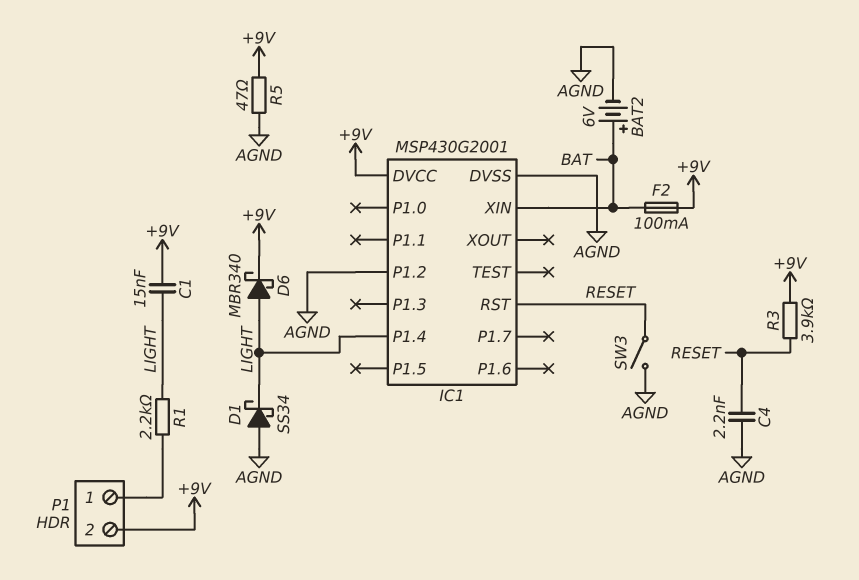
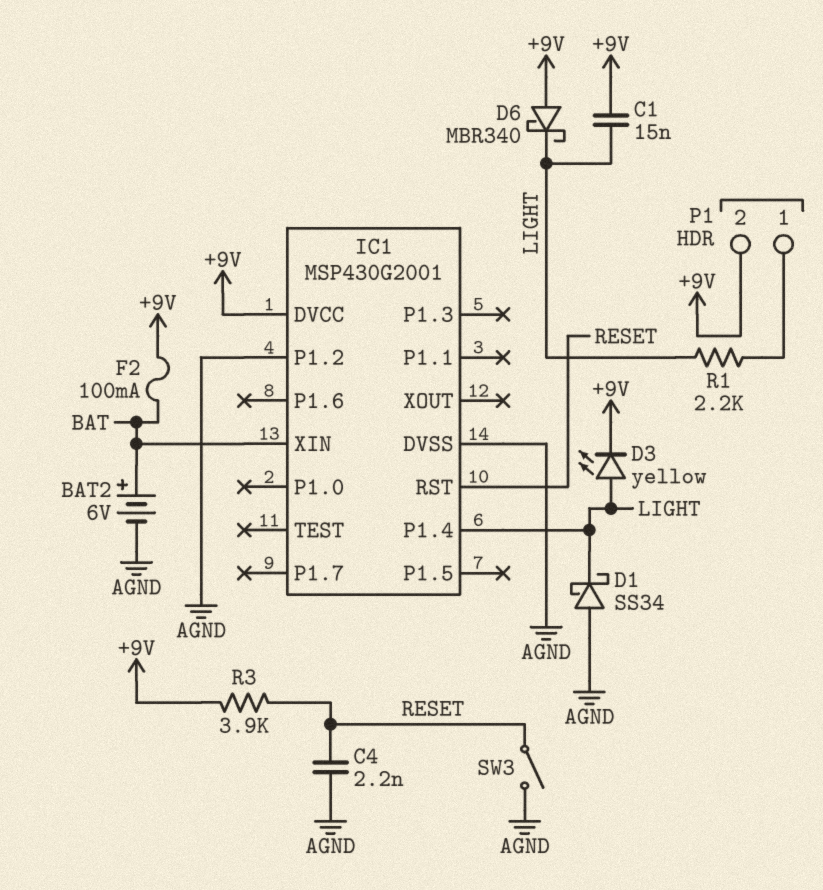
D3: none -> LED yellow (A LIGHT, K +9V)
D6: schottky MBR340 (A LIGHT, K +9V) -> schottky MBR340 (A +9V, K LIGHT)
R5: 47 (+9V, AGND) -> none

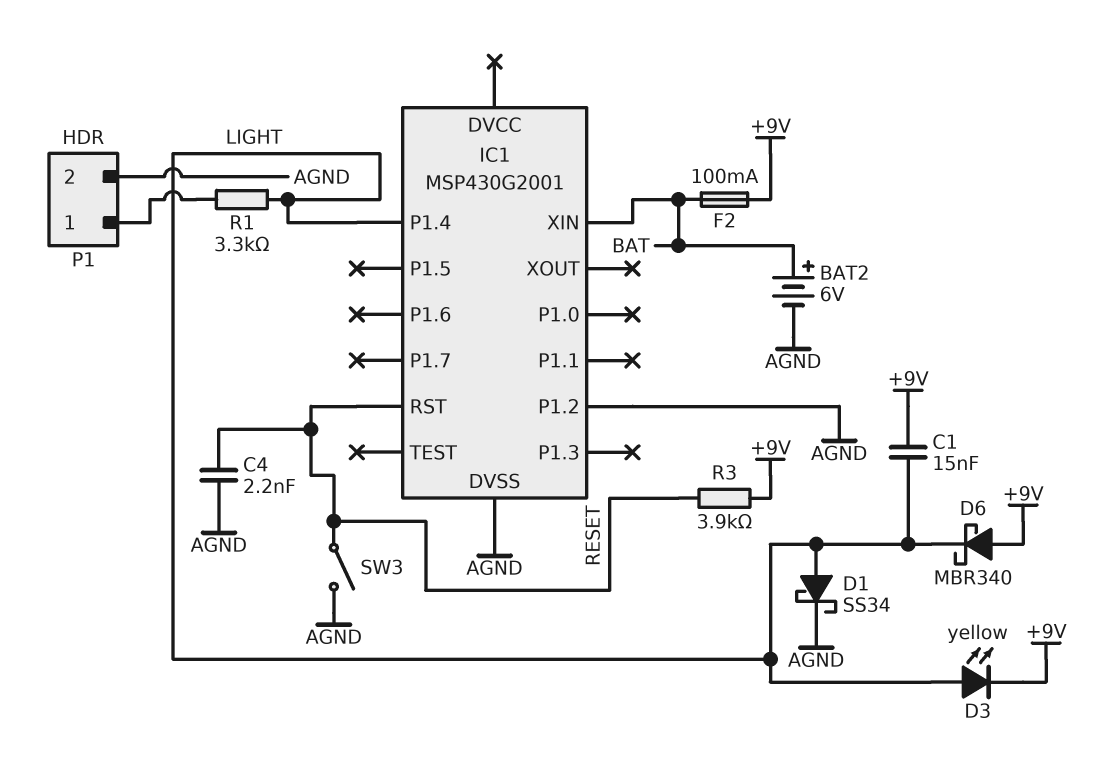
D1: schottky SS34 (A AGND, K LIGHT) -> schottky SS34 (A LIGHT, K AGND)
IC1 pin DVCC: +9V -> none
P1 pin 2: +9V -> AGND
R1: 2.2k (LIGHT, P1/1) -> 3.3k (LIGHT, P1/1)

